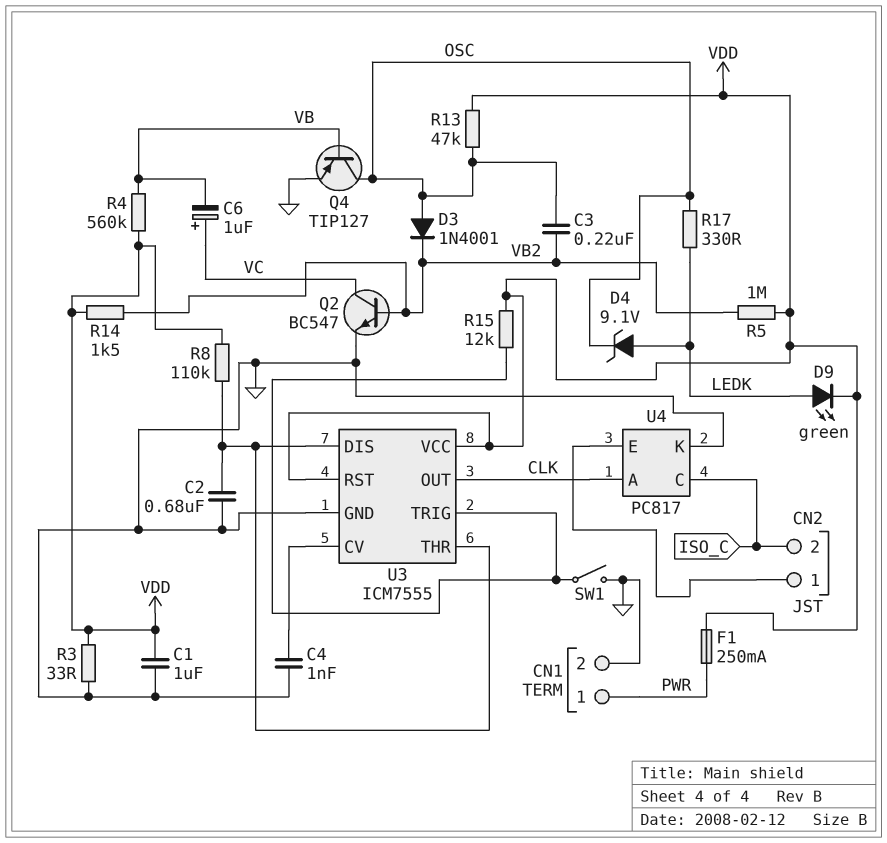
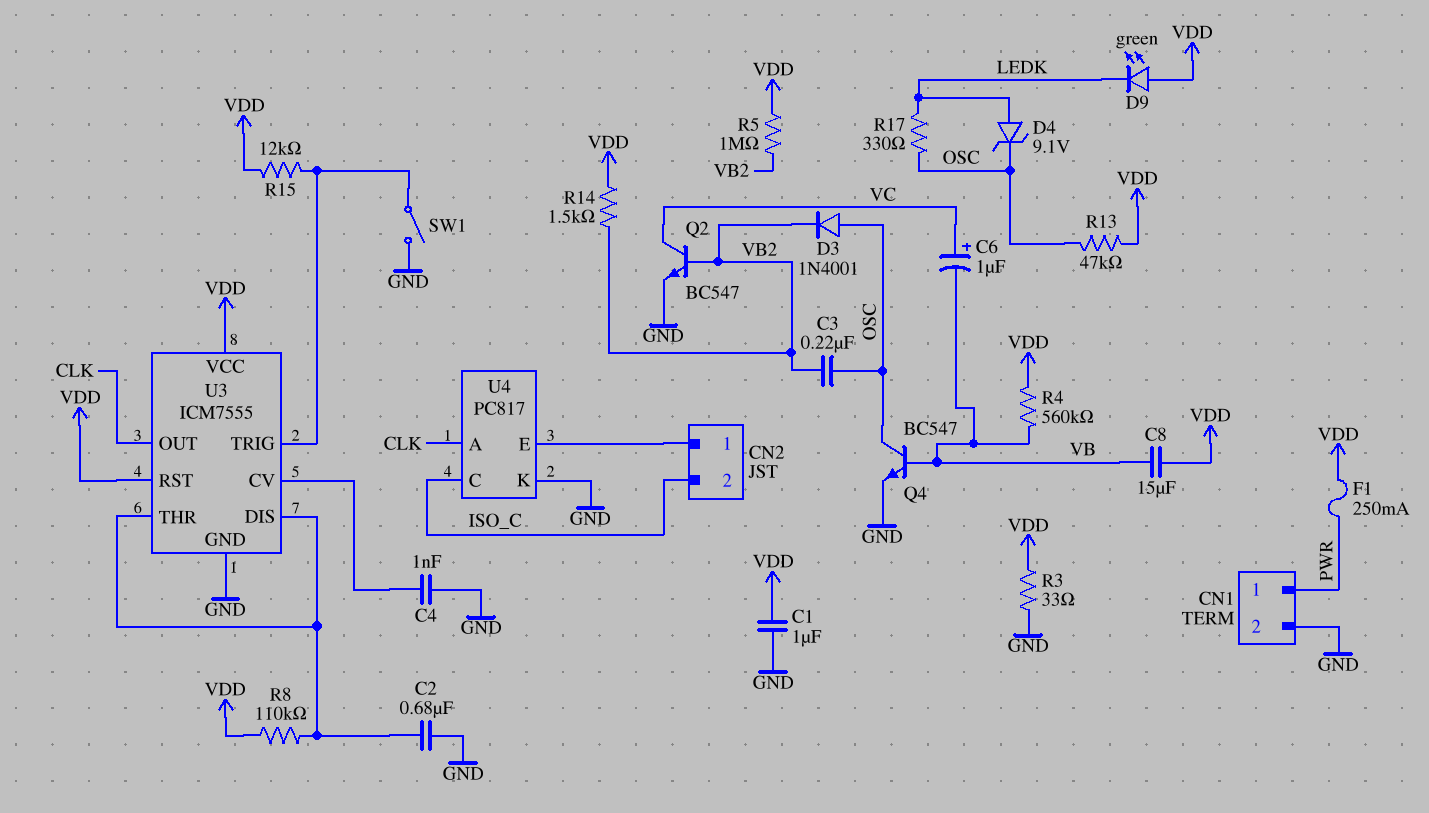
C8: none -> 15uF (VB, VDD)
D9: LED green (A LEDK, K VDD) -> LED green (A VDD, K LEDK)
Q4: PNP TIP127 (B VB, C OSC, E GND) -> NPN BC547 (B VB, C OSC, E GND)

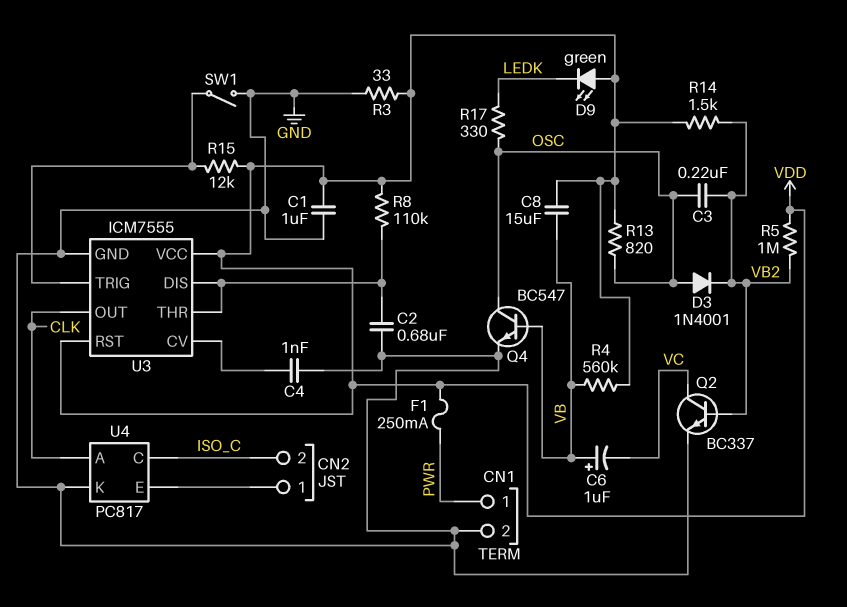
C6: 1uF (plus VC, minus VB) -> 1uF (plus VB, minus VC)
D4: zener 9.1V (A LEDK, K OSC) -> none
Q2: NPN BC547 (B VB2, C VC, E GND) -> NPN BC337 (B VB2, C VC, E GND)
R13: 47k (OSC, VDD) -> 820 (OSC, VDD)

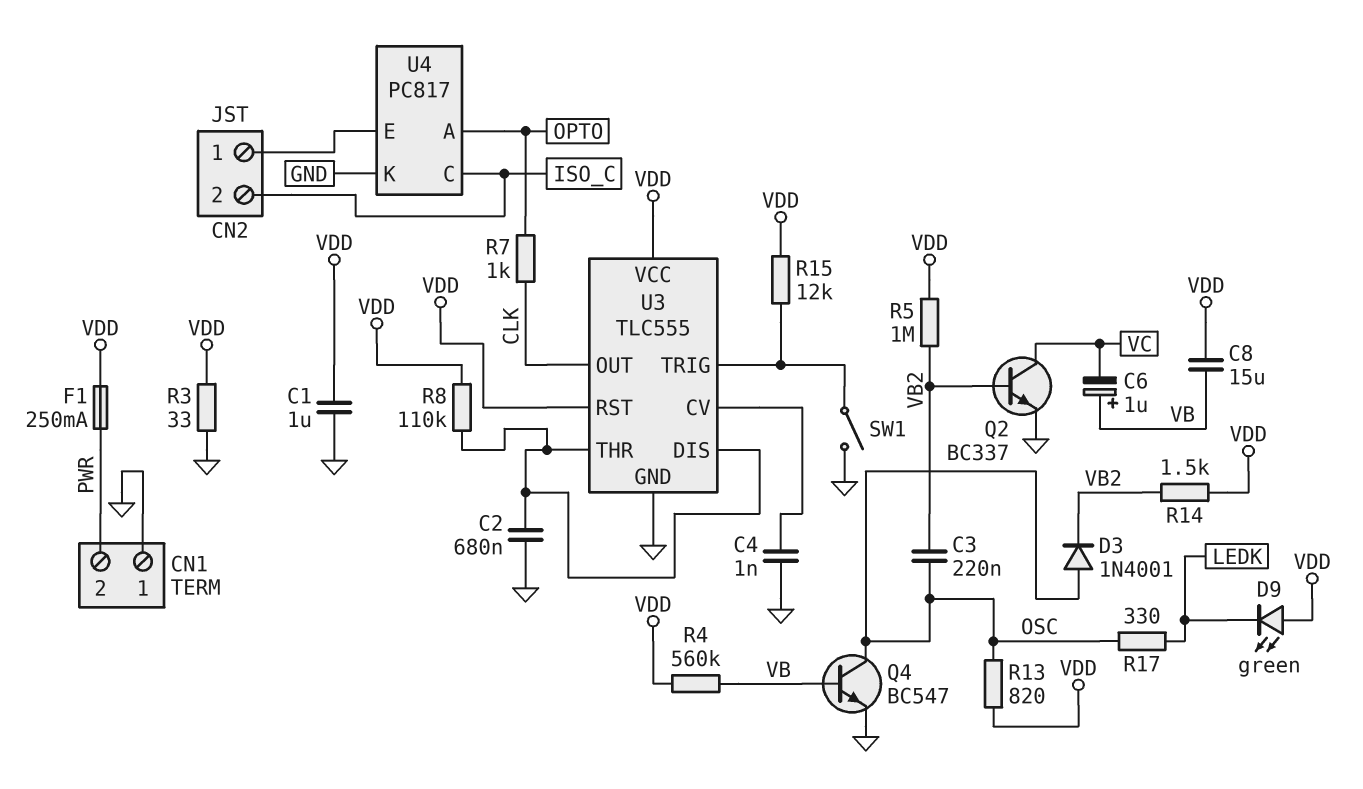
CN1 pin 1: PWR -> GND
CN1 pin 2: GND -> PWR
R7: none -> 1k (CLK, OPTO)
U3: ICM7555 -> TLC555
U4 pin A: CLK -> OPTO

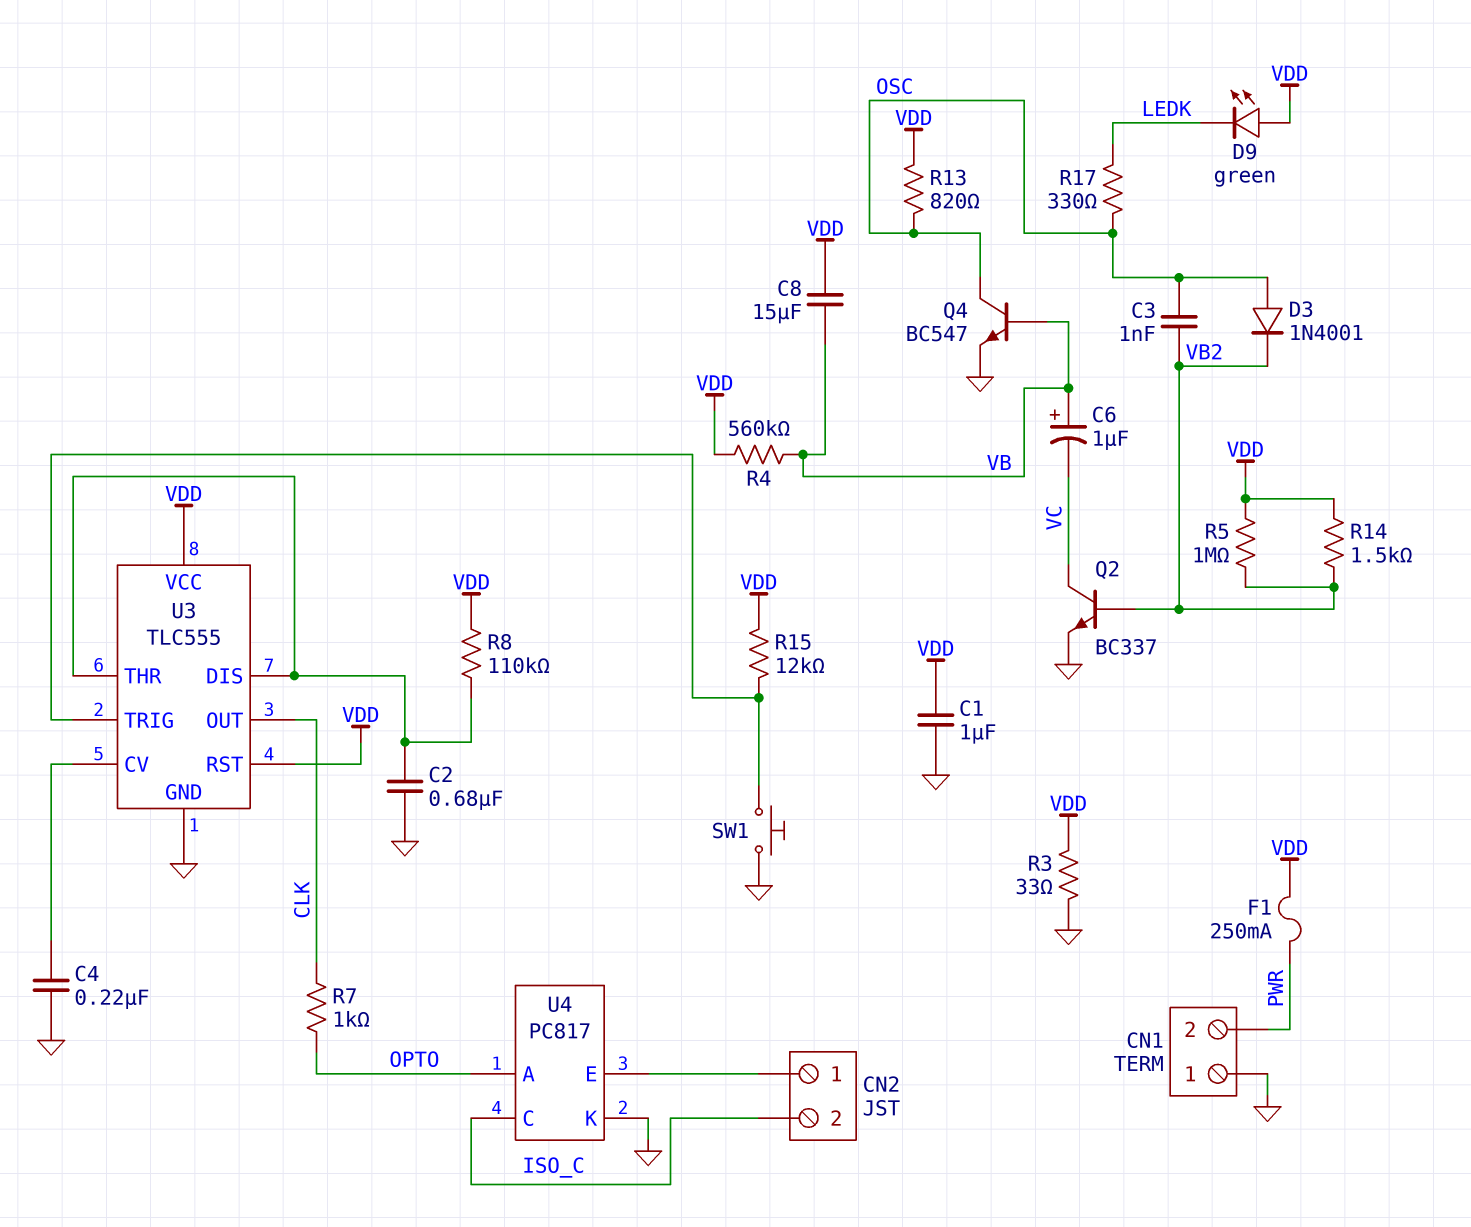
C3: 220nF (OSC, VB2) -> 1nF (OSC, VB2)
C4: 1nF (GND, U3/CV) -> 220nF (GND, U3/CV)
SW1: switch (GND, U3/TRIG) -> button (GND, U3/TRIG)

